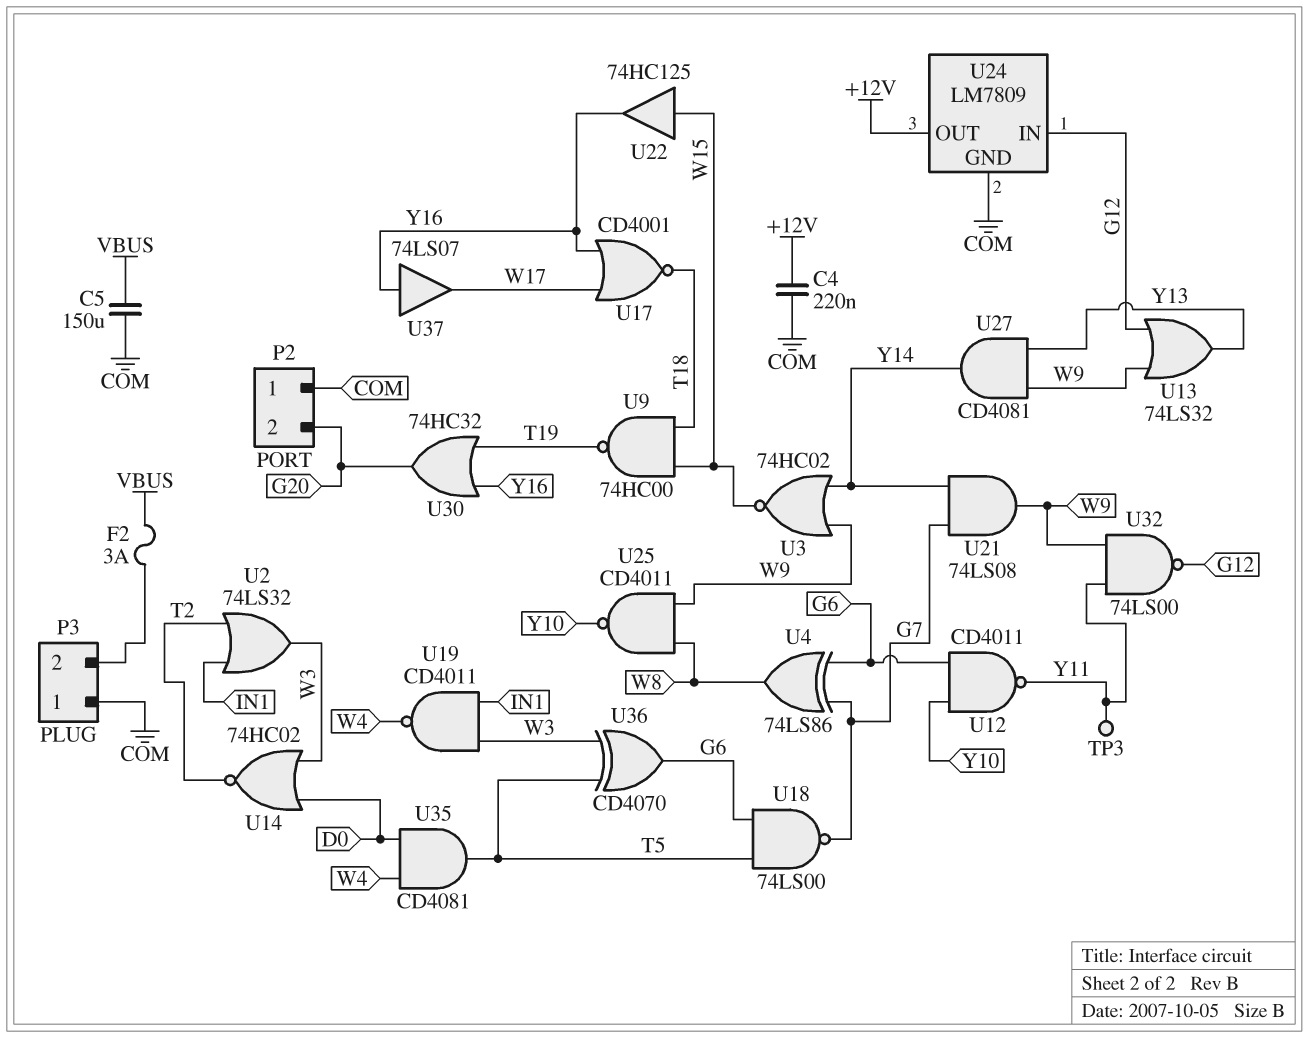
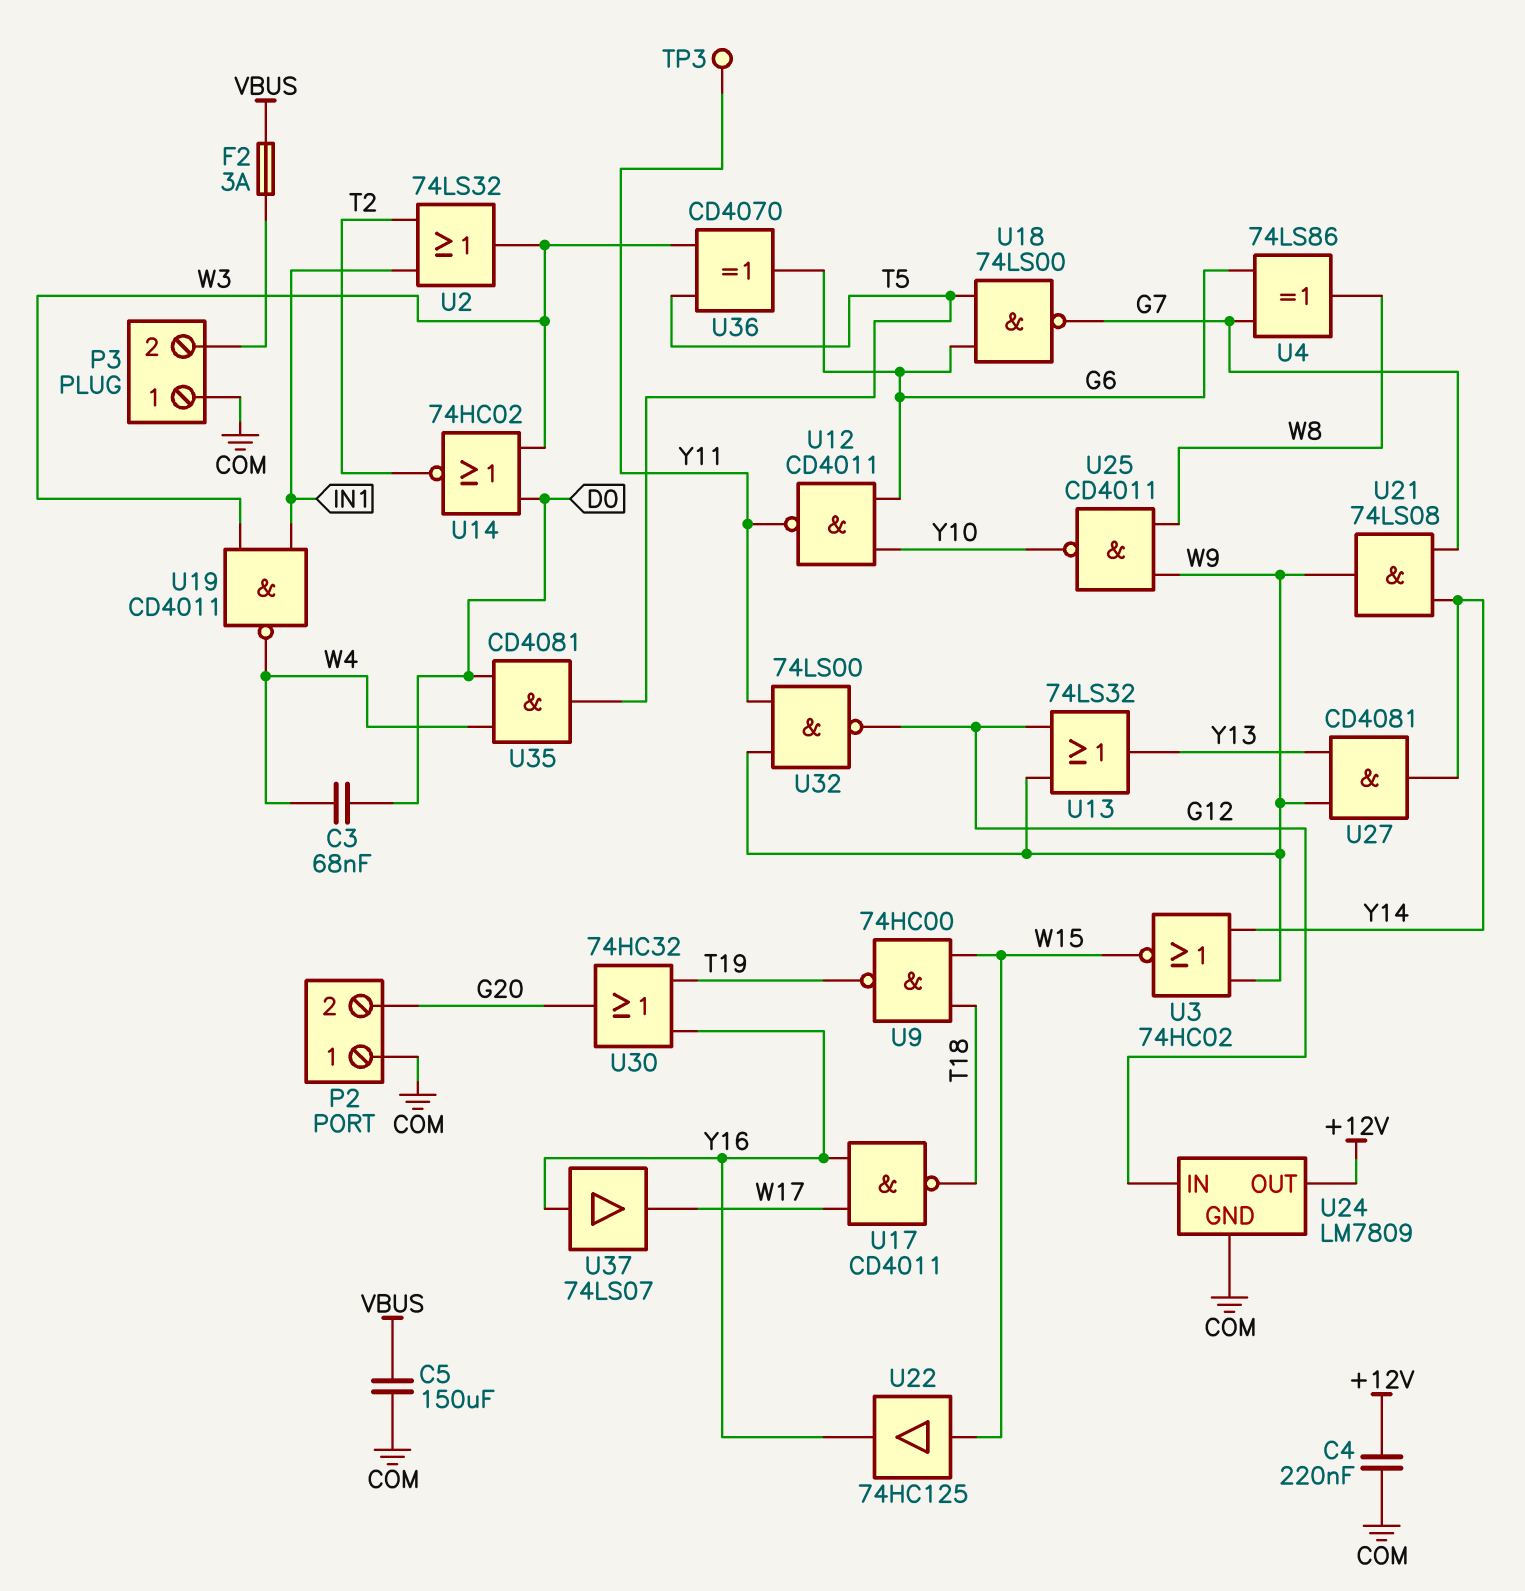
C3: none -> 68nF (D0, W4)
U17: NOR CD4001 (in W17, in Y16, out T18) -> NAND CD4011 (in W17, in Y16, out T18)

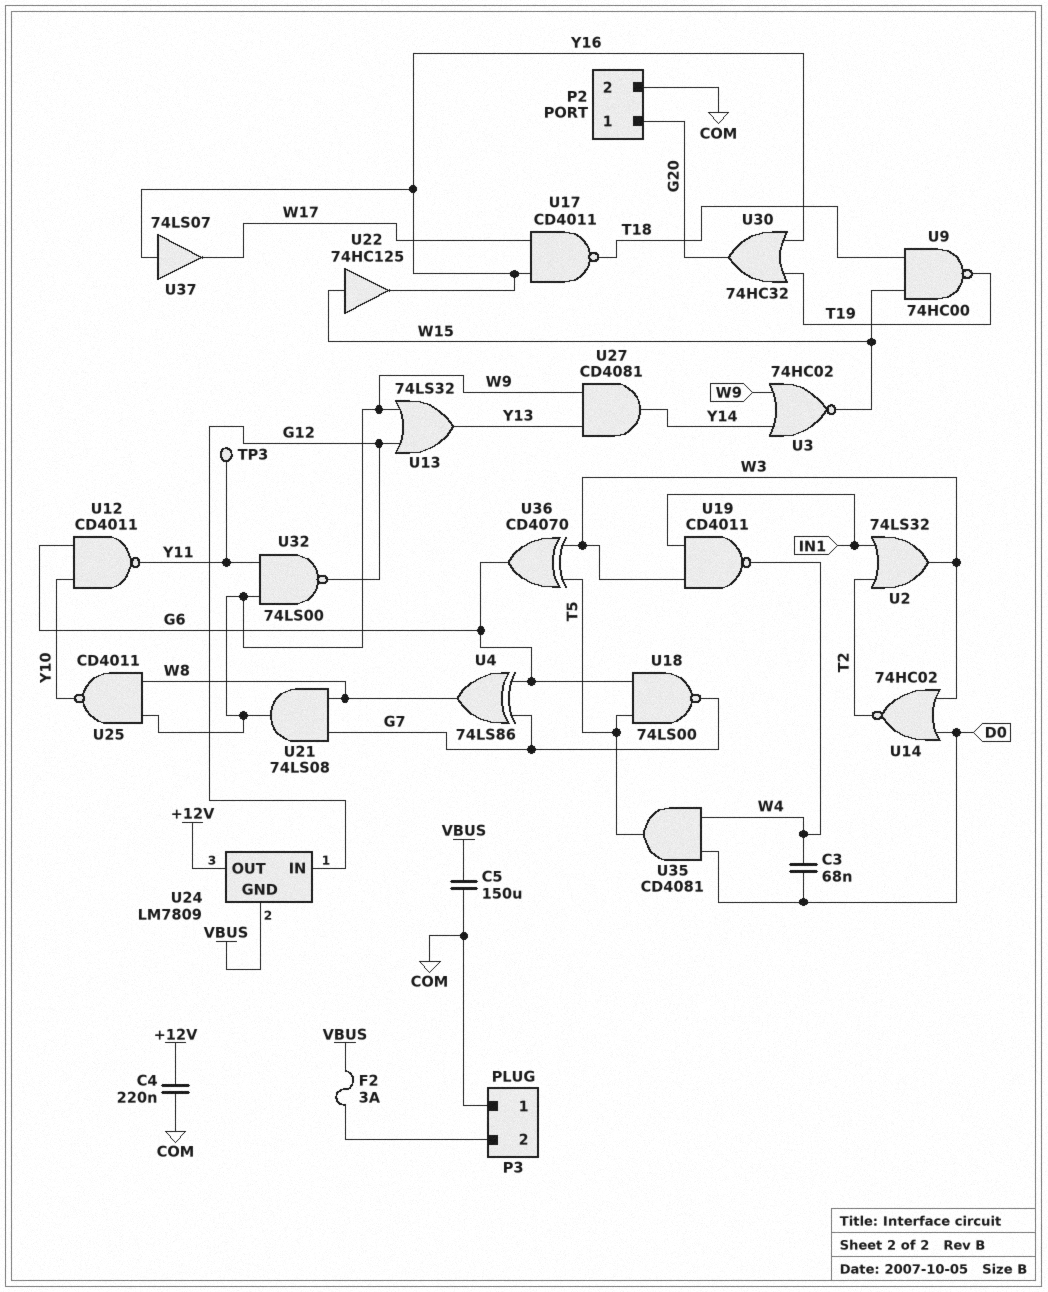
P2 pin 1: COM -> G20
P2 pin 2: G20 -> COM
U21: AND 74LS08 (in G7, in Y14, out W9) -> AND 74LS08 (in G7, in W8, out W9)
U24 pin GND: COM -> VBUS

